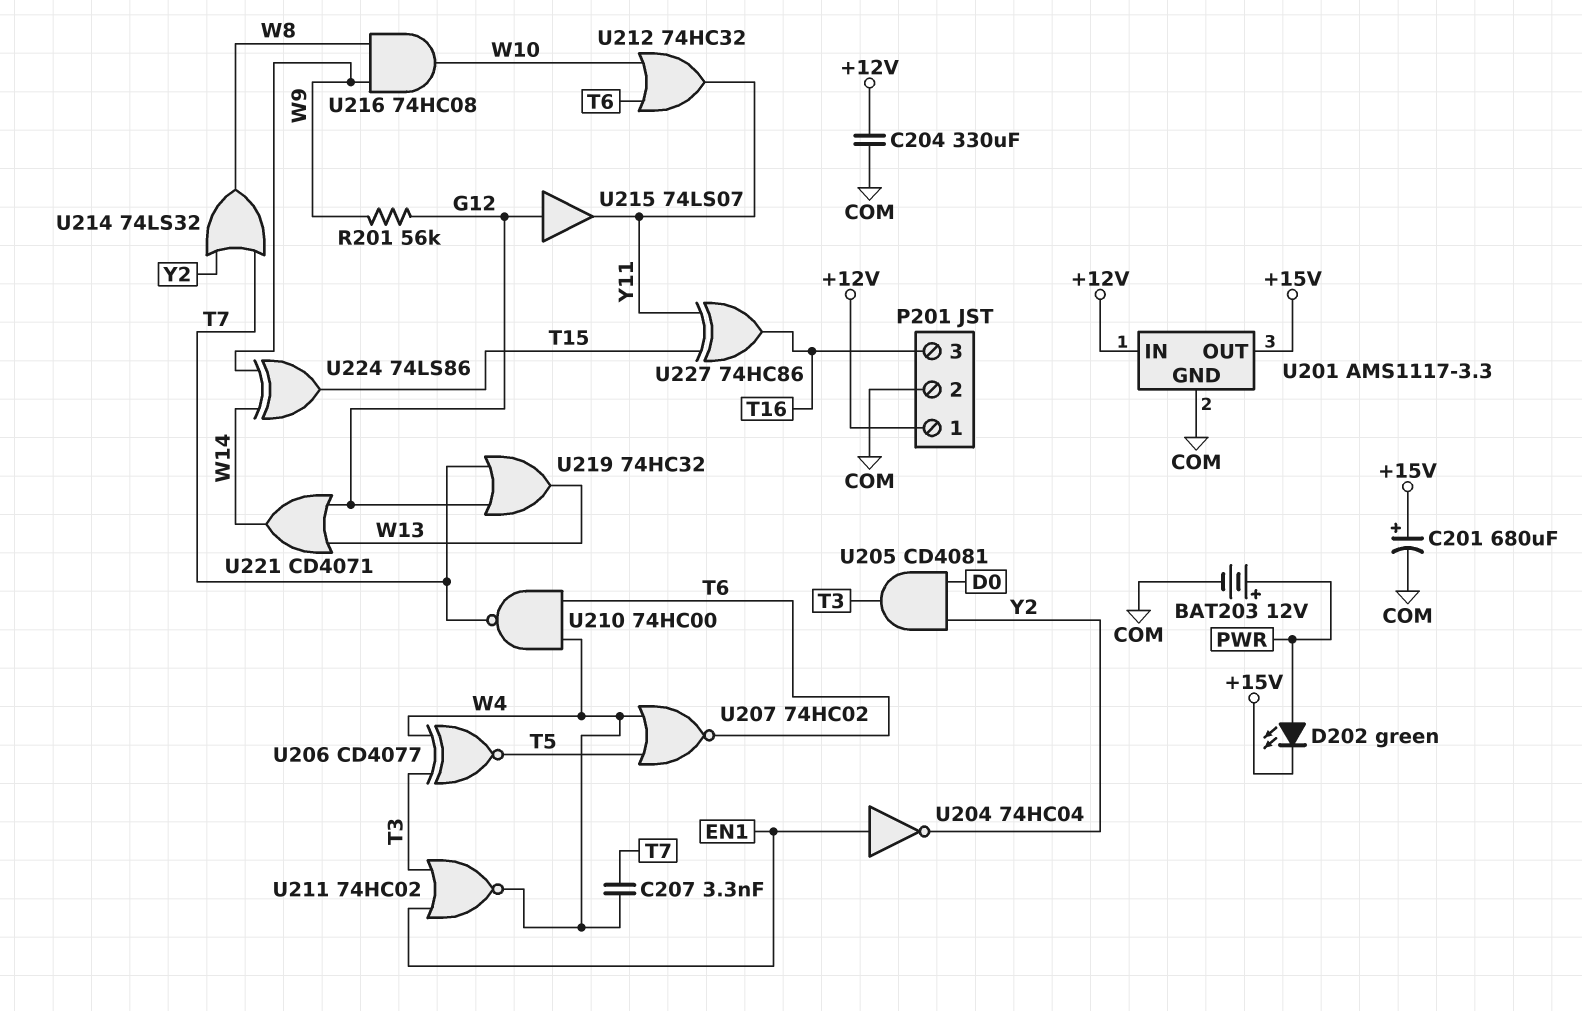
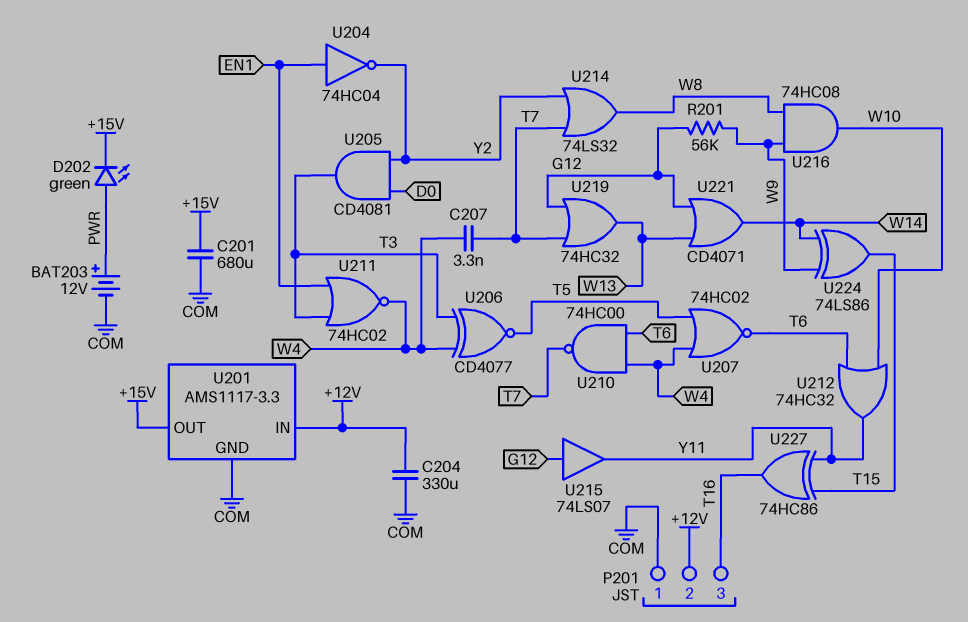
C201: 680uF (plus +15V, minus COM) -> 680uF (+15V, COM)
P201 pin 1: +12V -> COM
P201 pin 2: COM -> +12V

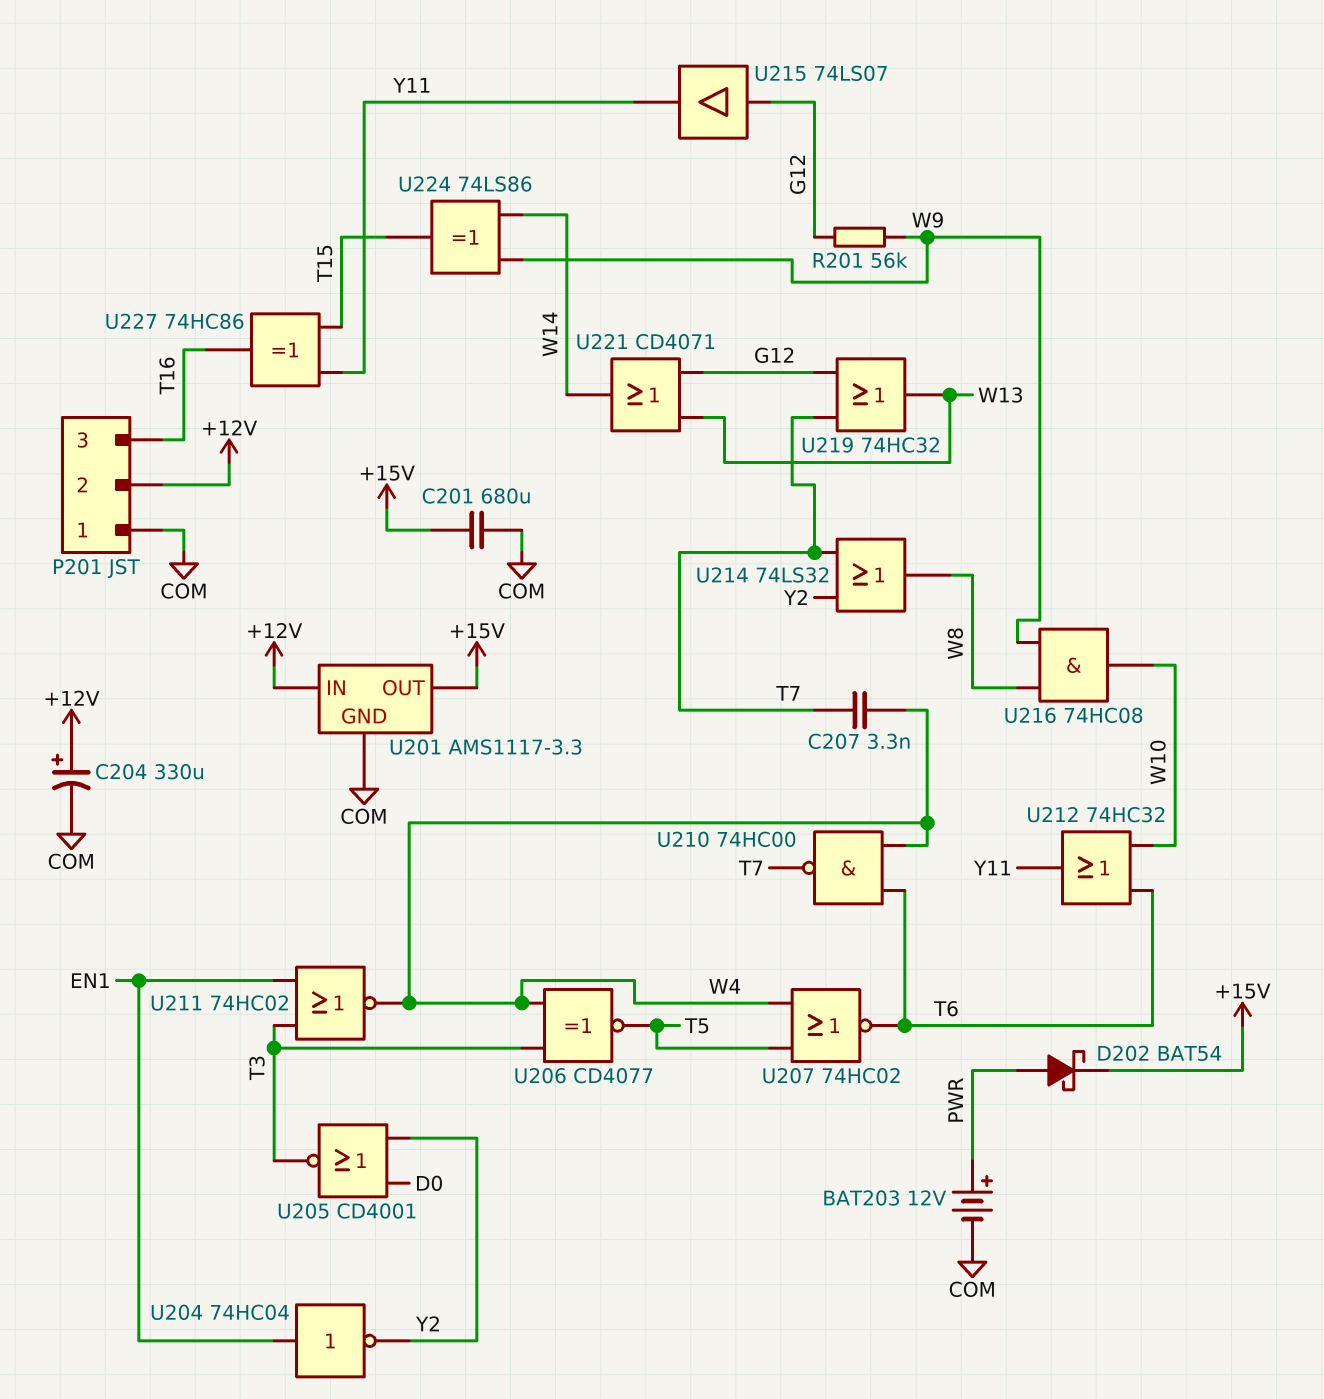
C204: 330uF (+12V, COM) -> 330uF (plus +12V, minus COM)
D202: LED green (A PWR, K +15V) -> schottky BAT54 (A PWR, K +15V)
U205: AND CD4081 (in D0, in Y2, out T3) -> NOR CD4001 (in D0, in Y2, out T3)

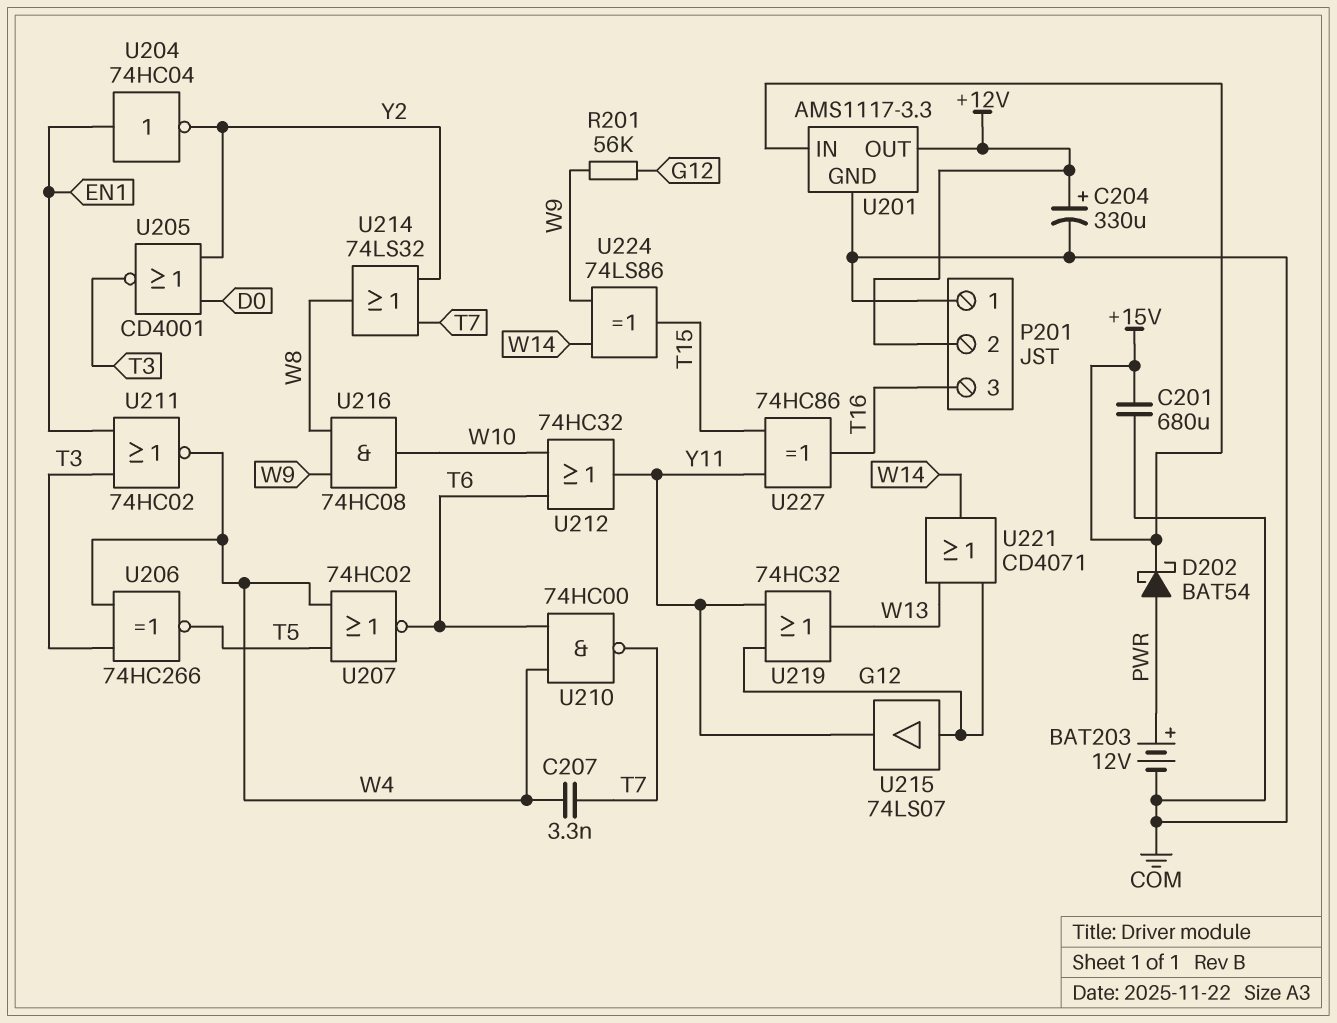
U201 pin IN: +12V -> +15V
U201 pin OUT: +15V -> +12V
U206: XNOR CD4077 (in T3, in W4, out T5) -> XNOR 74HC266 (in T3, in W4, out T5)
U219: OR 74HC32 (in G12, in T7, out W13) -> OR 74HC32 (in G12, in Y11, out W13)

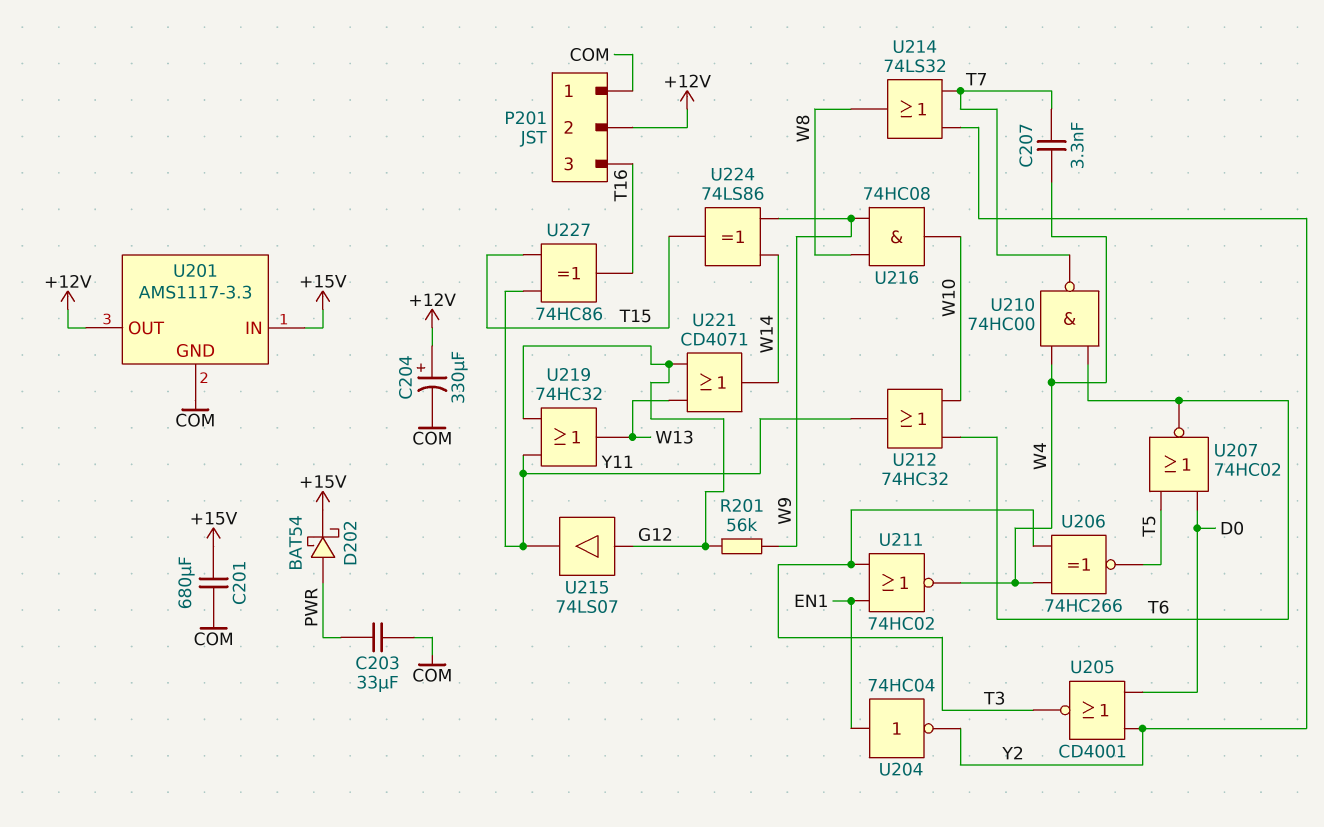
BAT203: 12V (plus PWR, minus COM) -> none
C203: none -> 33uF (COM, PWR)
U207: NOR 74HC02 (in T5, in W4, out T6) -> NOR 74HC02 (in D0, in T5, out T6)

